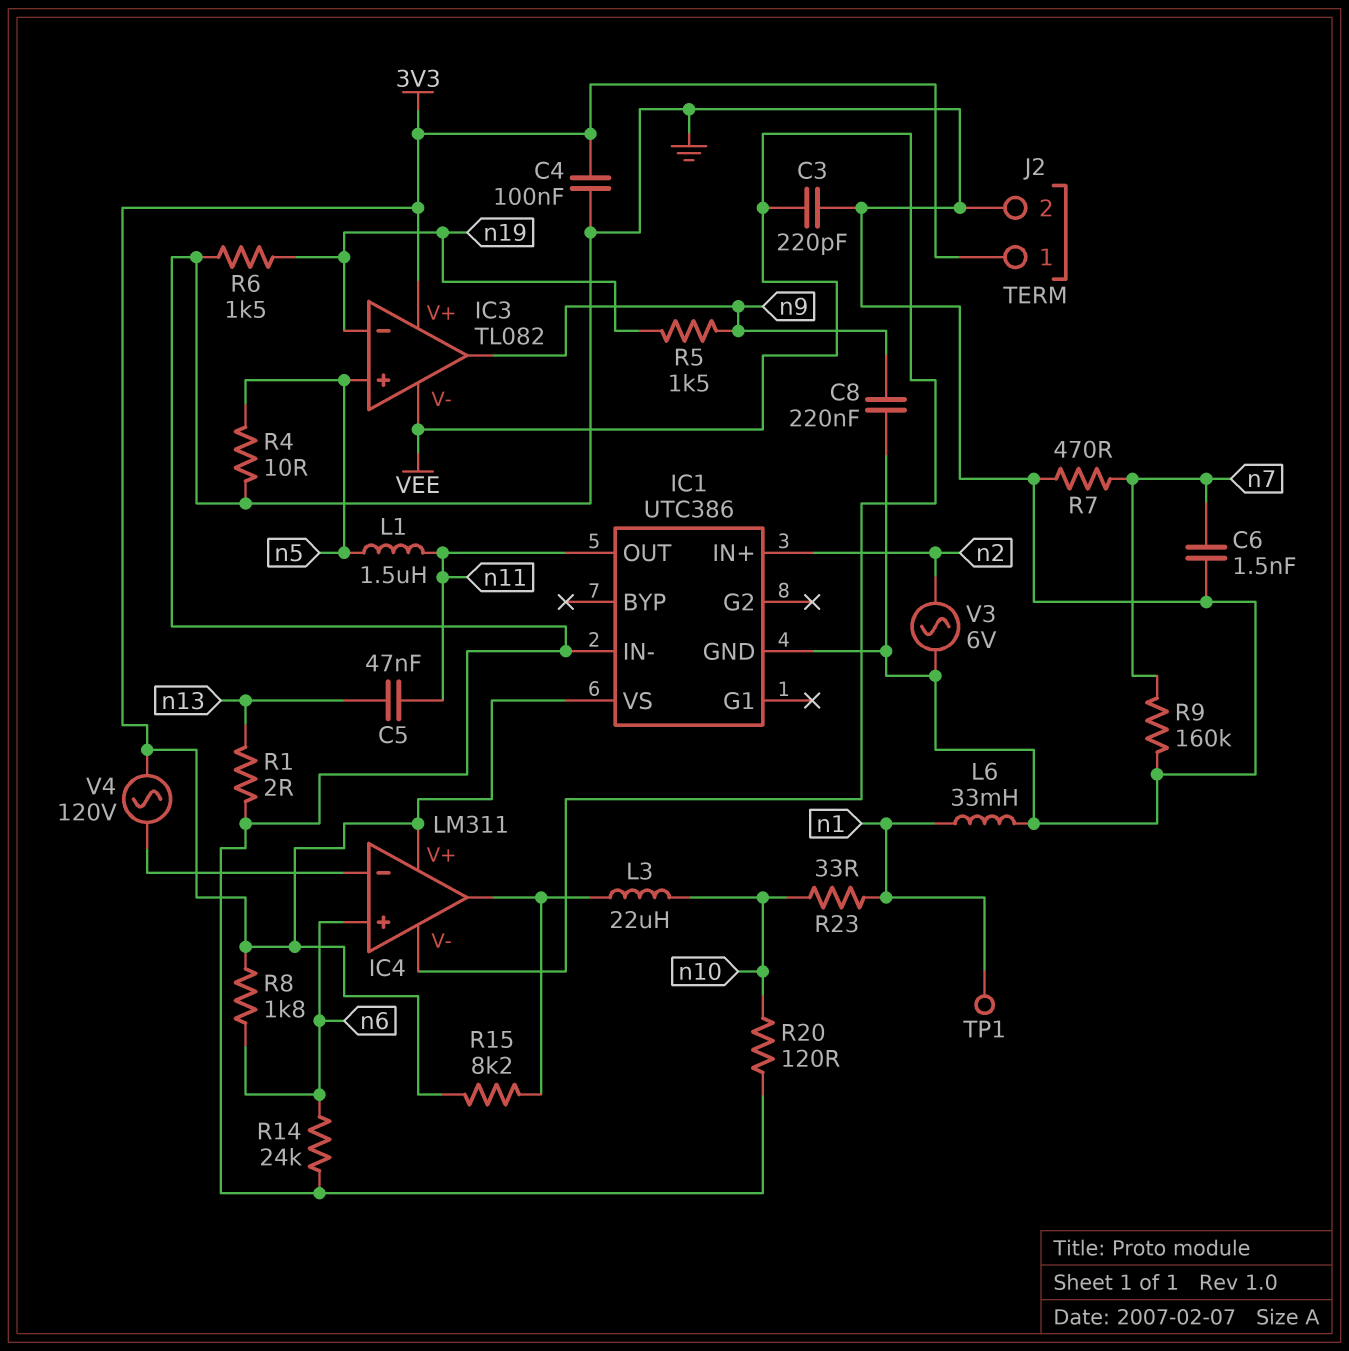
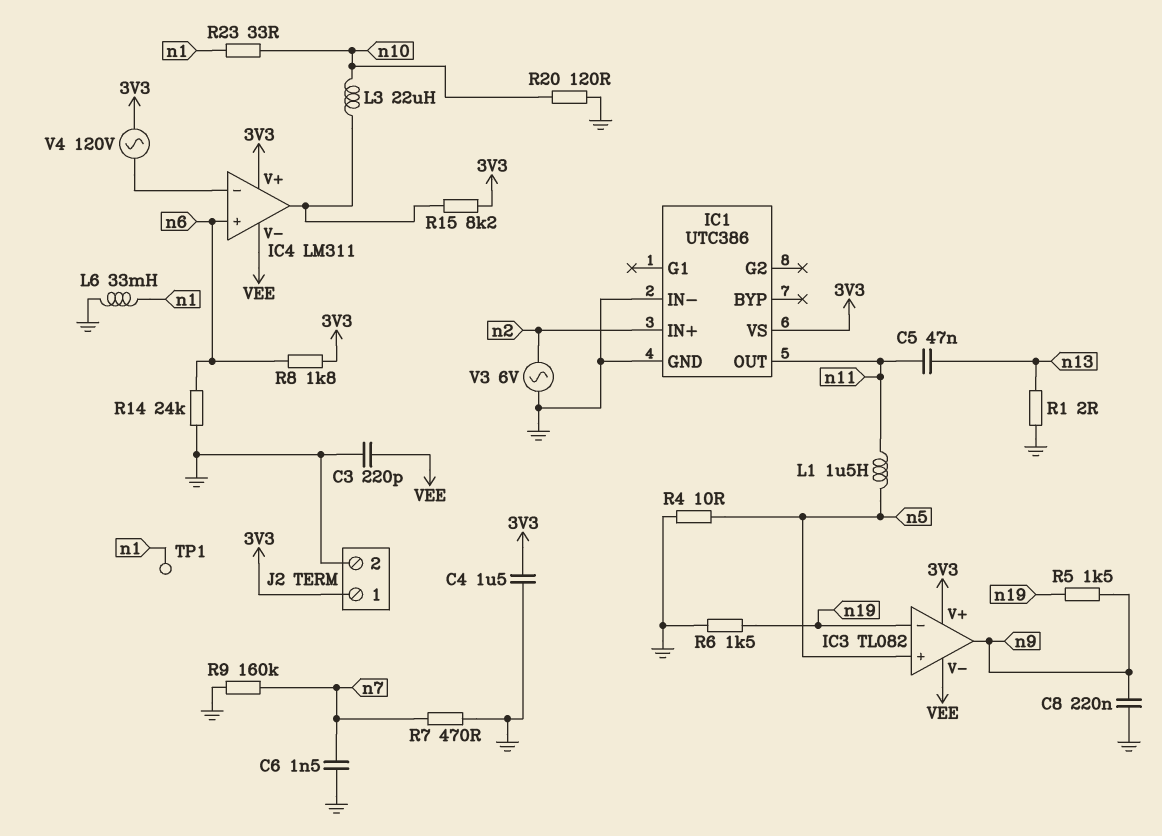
C4: 100nF (3V3, GND) -> 1.5uF (3V3, GND)

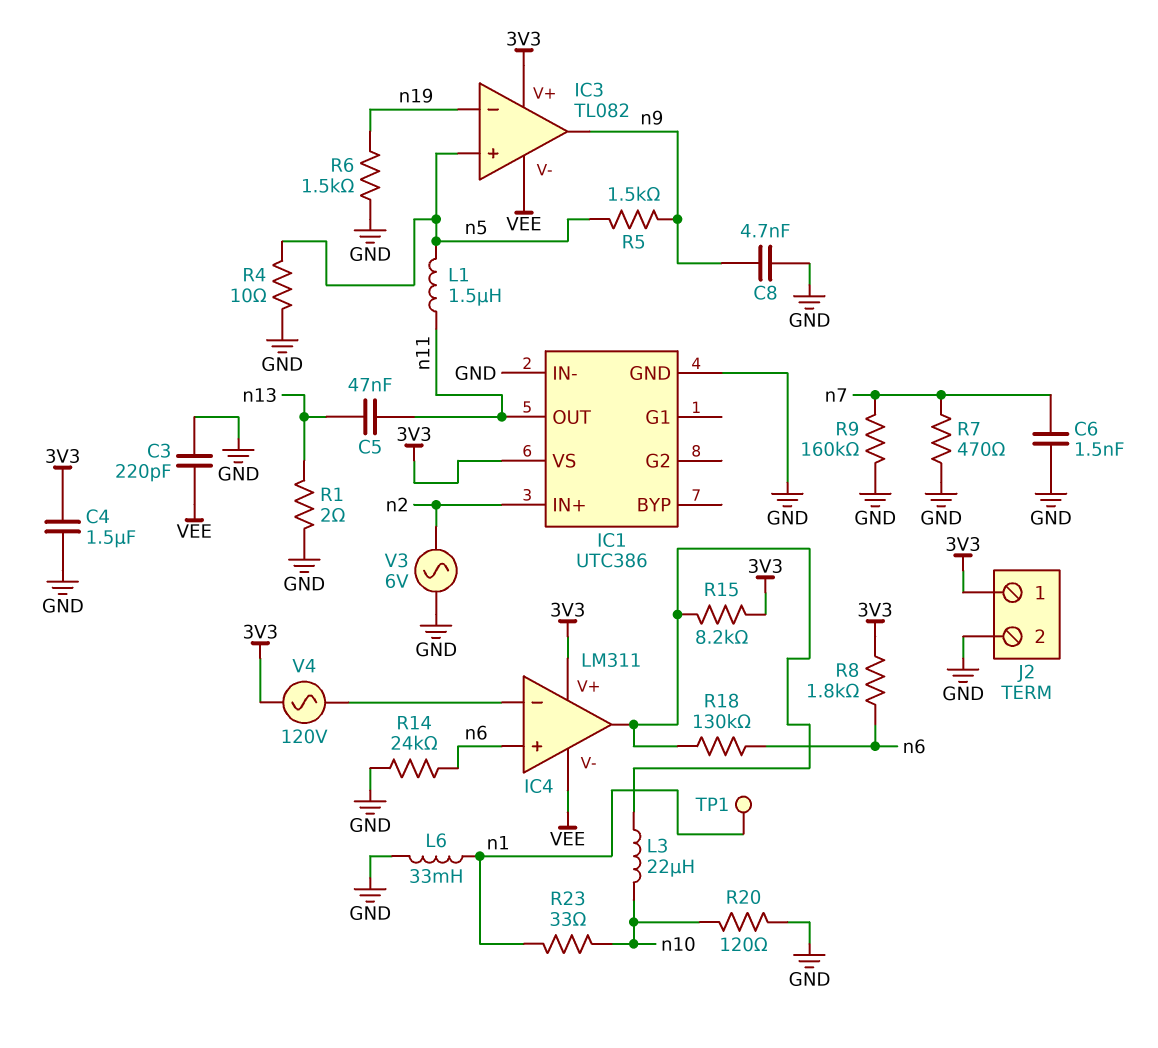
C8: 220nF (GND, n9) -> 4.7nF (GND, n9)
R5: 1.5k (n9, n19) -> 1.5k (n5, n9)
R18: none -> 130k (IC4/out, n6)

